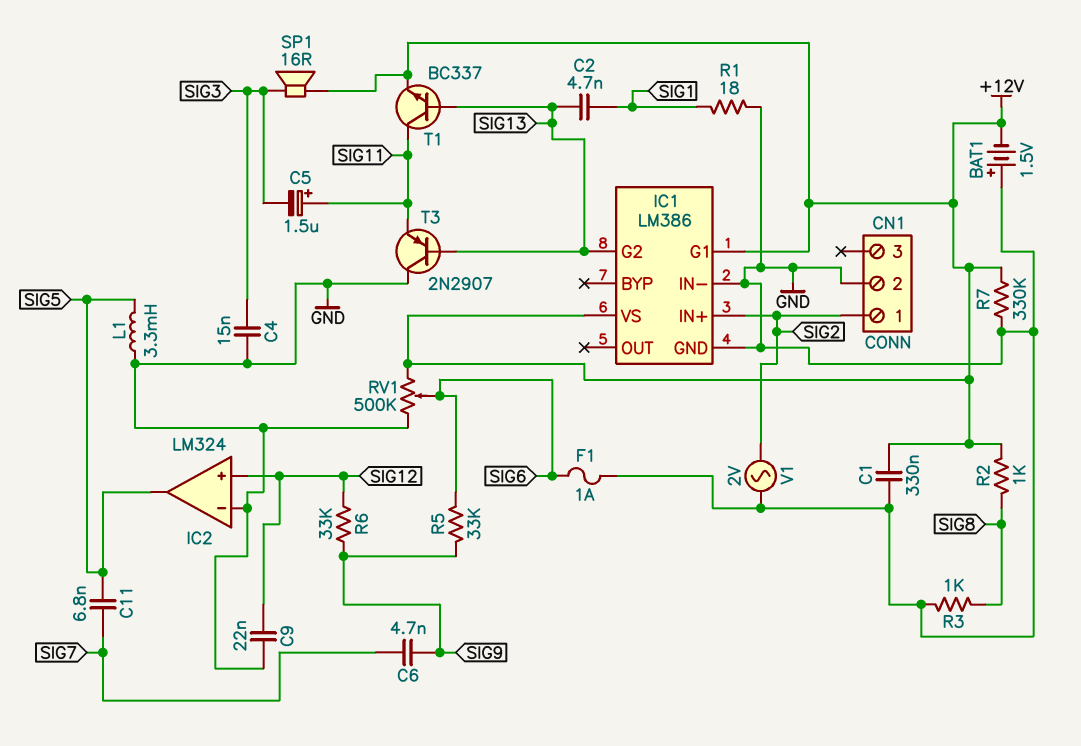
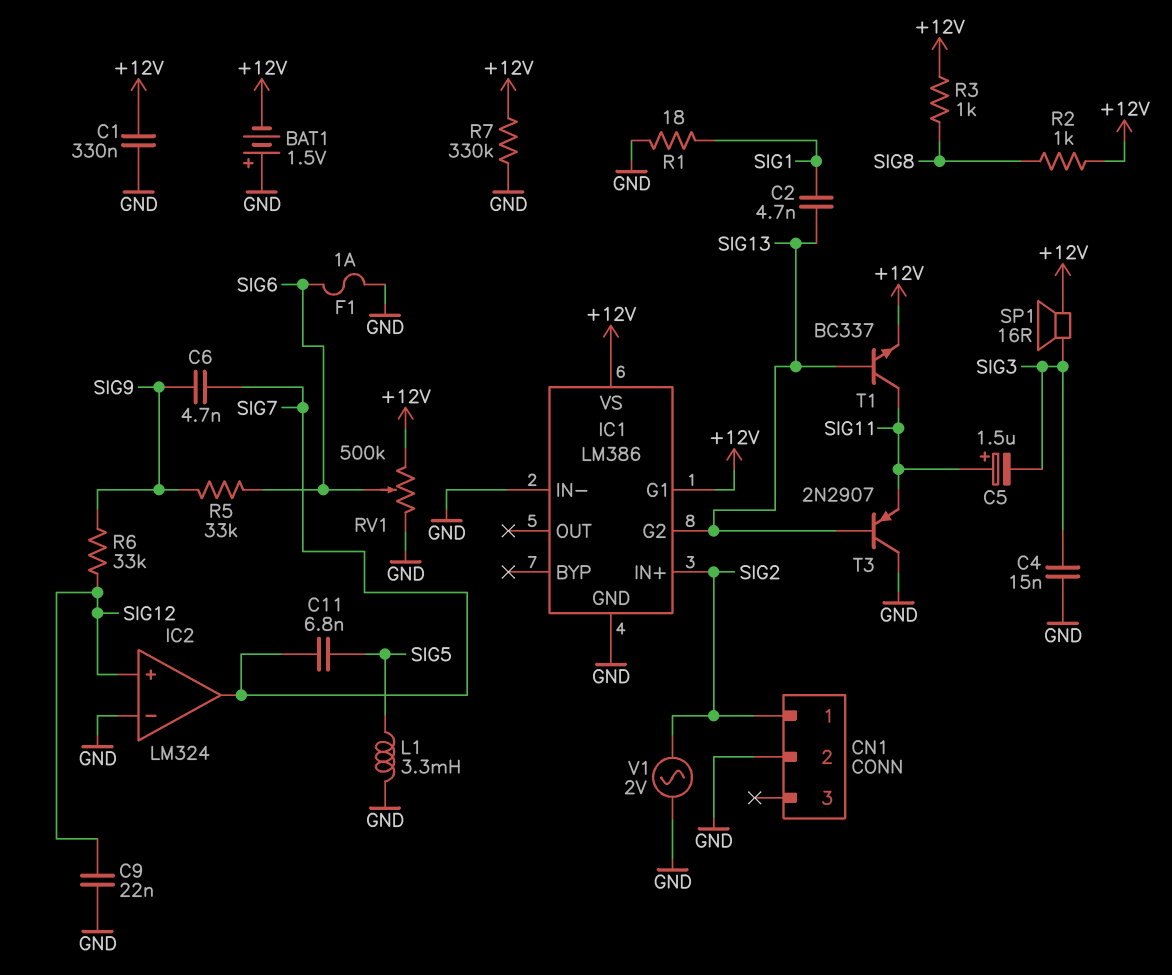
IC2 pin out: SIG5 -> SIG7
R3: 1k (GND, SIG8) -> 1k (+12V, SIG8)

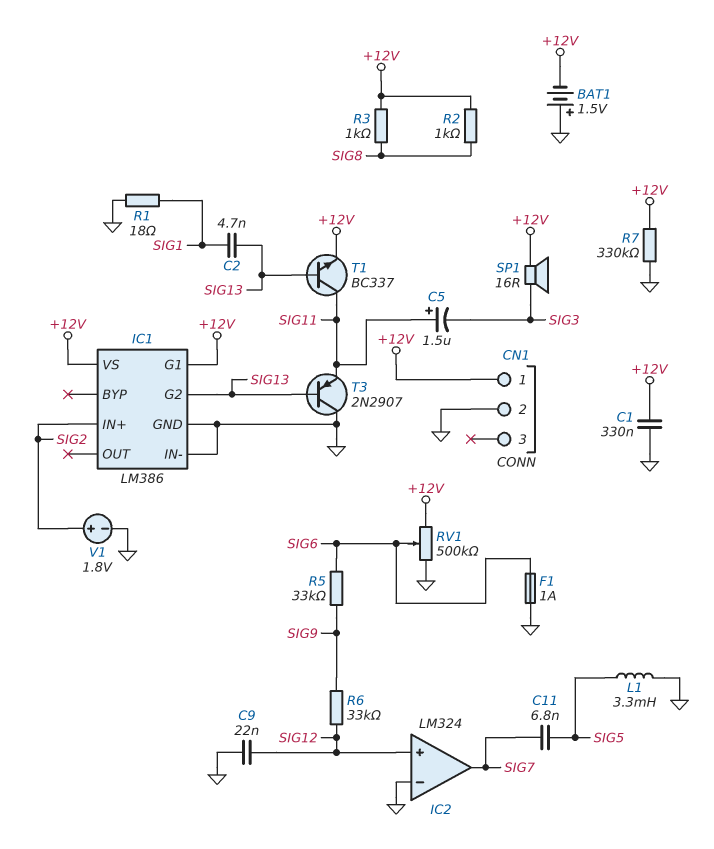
C4: 15nF (GND, SIG3) -> none
C6: 4.7nF (SIG7, SIG9) -> none
CN1 pin 1: SIG2 -> +12V
V1: AC 2V (GND, SIG2) -> 1.8V (plus SIG2, minus GND)

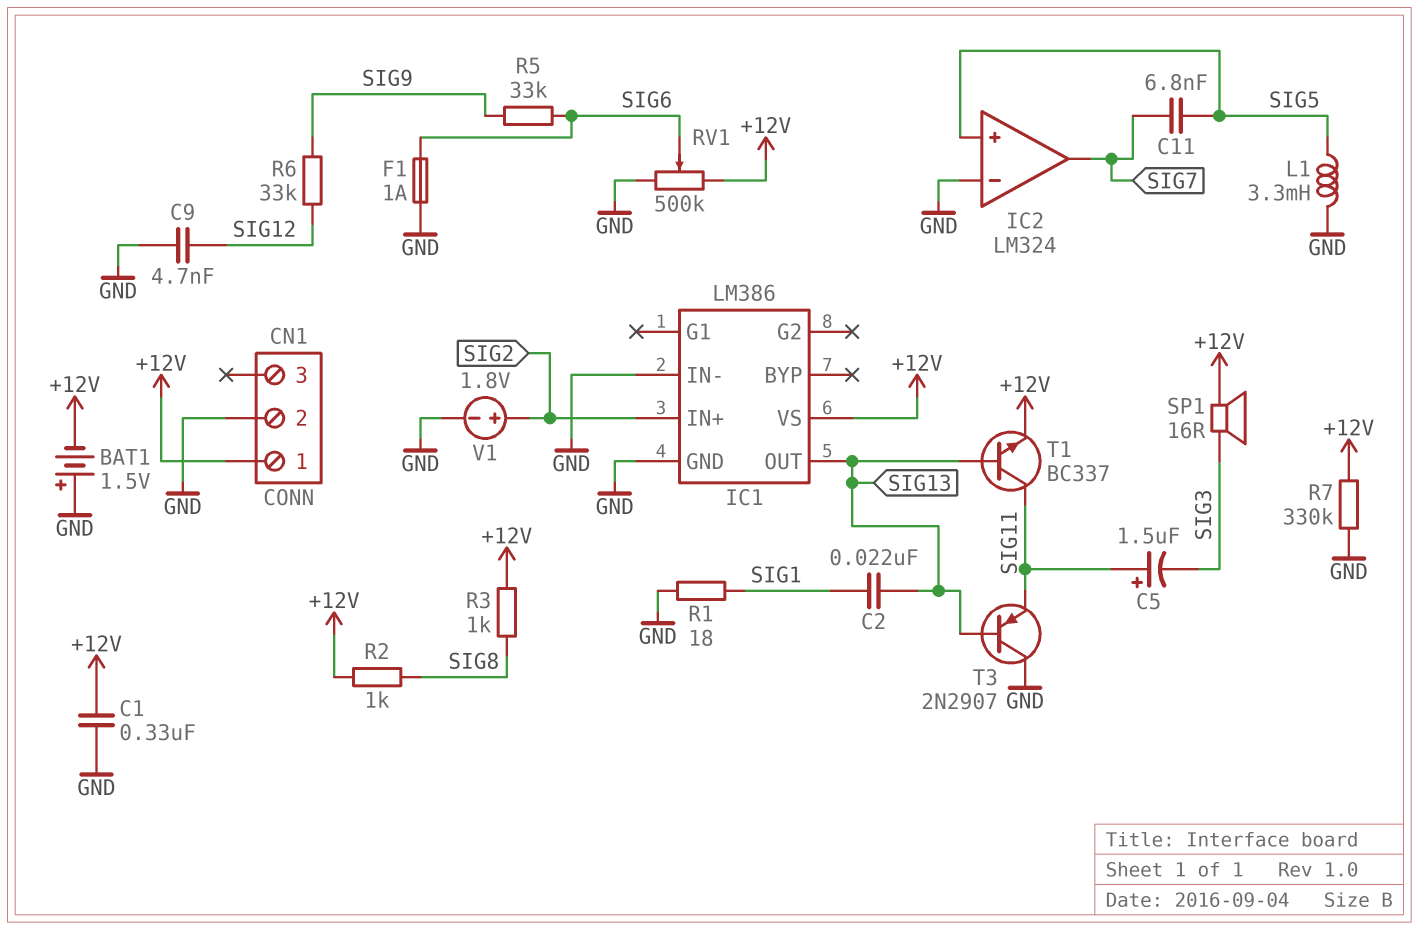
C2: 4.7nF (SIG1, SIG13) -> 22nF (SIG1, SIG13)
C9: 22nF (GND, SIG12) -> 4.7nF (GND, SIG12)
IC1 pin G1: +12V -> none
IC1 pin G2: SIG13 -> none
IC1 pin OUT: none -> SIG13
IC2 pin in+: SIG12 -> SIG5

